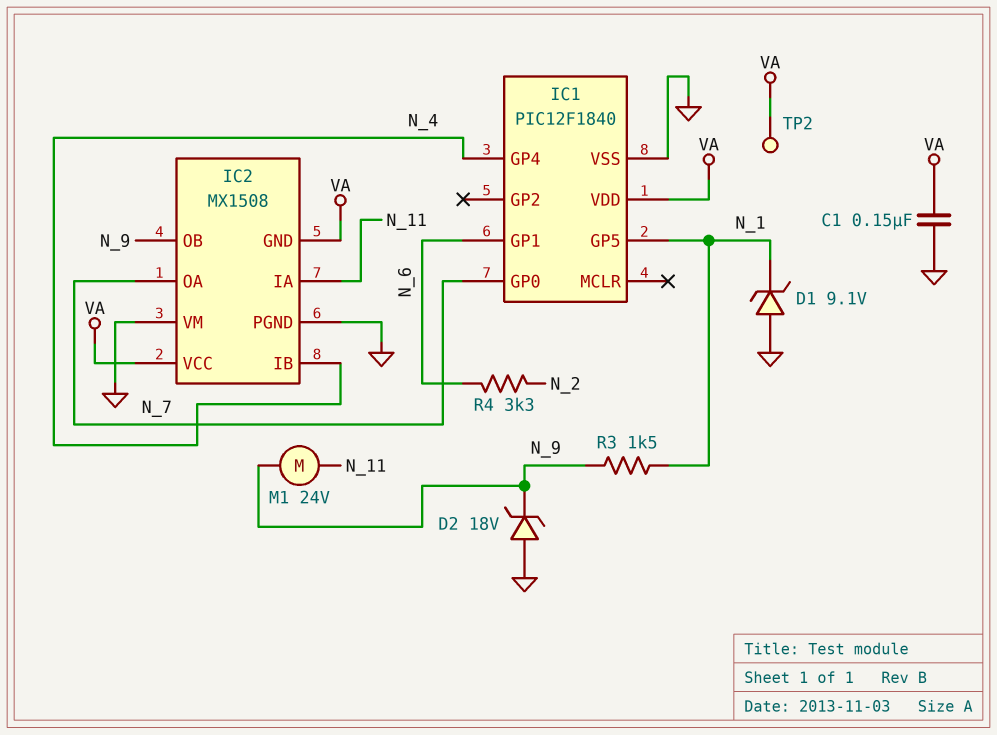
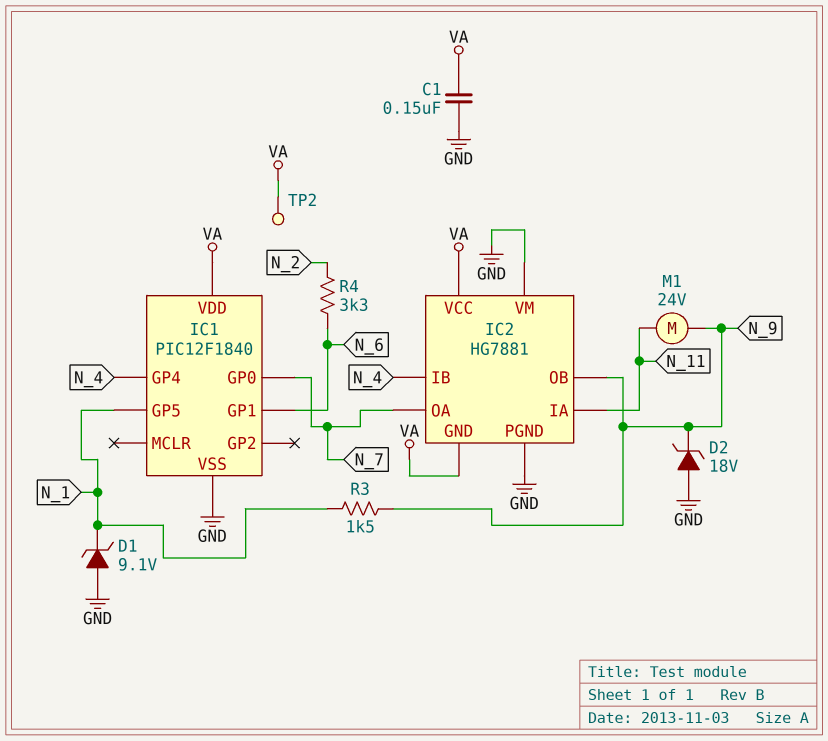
IC2: MX1508 -> HG7881

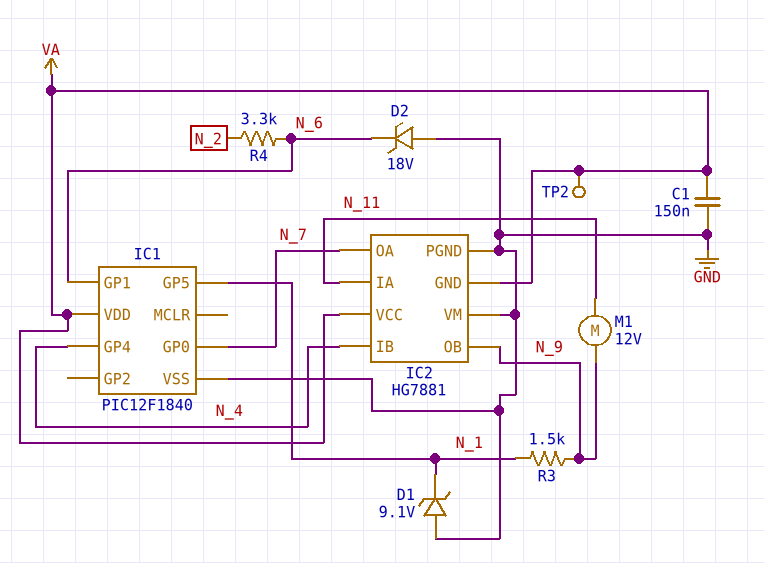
D2: zener 18V (A GND, K N_9) -> zener 18V (A GND, K N_6)
M1: motor 24V (N_9, N_11) -> motor 12V (N_9, N_11)

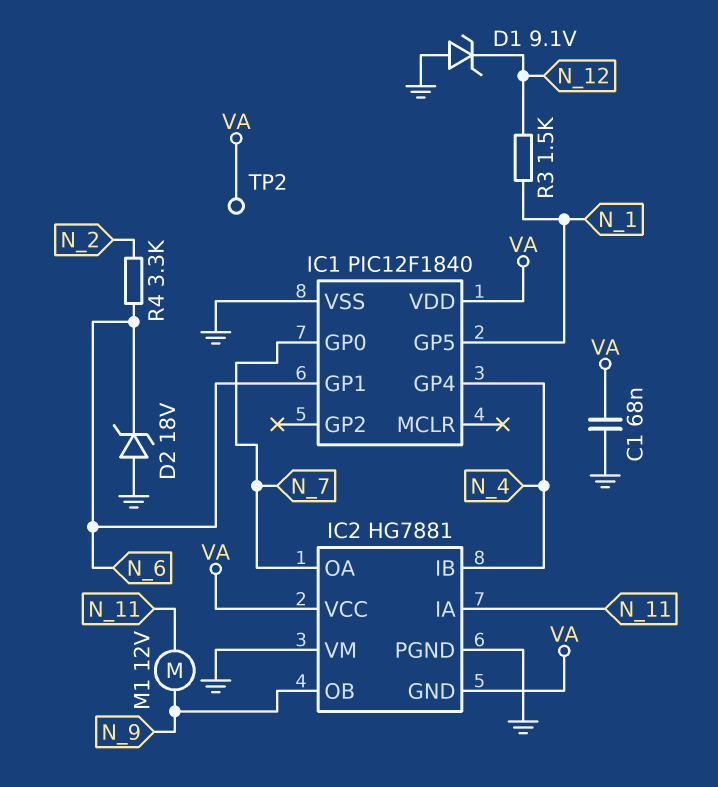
C1: 150nF (GND, VA) -> 68nF (GND, VA)
D1: zener 9.1V (A GND, K N_1) -> zener 9.1V (A GND, K N_12)
R3: 1.5k (N_1, N_9) -> 1.5k (N_1, N_12)

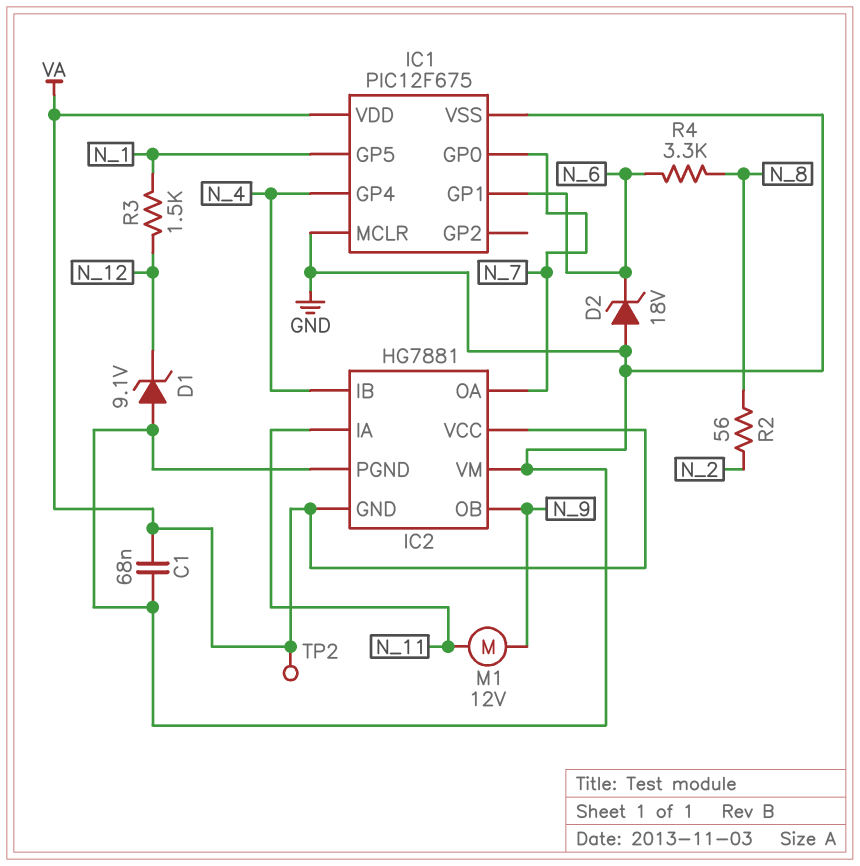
IC1: PIC12F1840 -> PIC12F675
IC1 pin MCLR: none -> GND
R2: none -> 56 (N_2, N_8)
R4: 3.3k (N_2, N_6) -> 3.3k (N_6, N_8)

